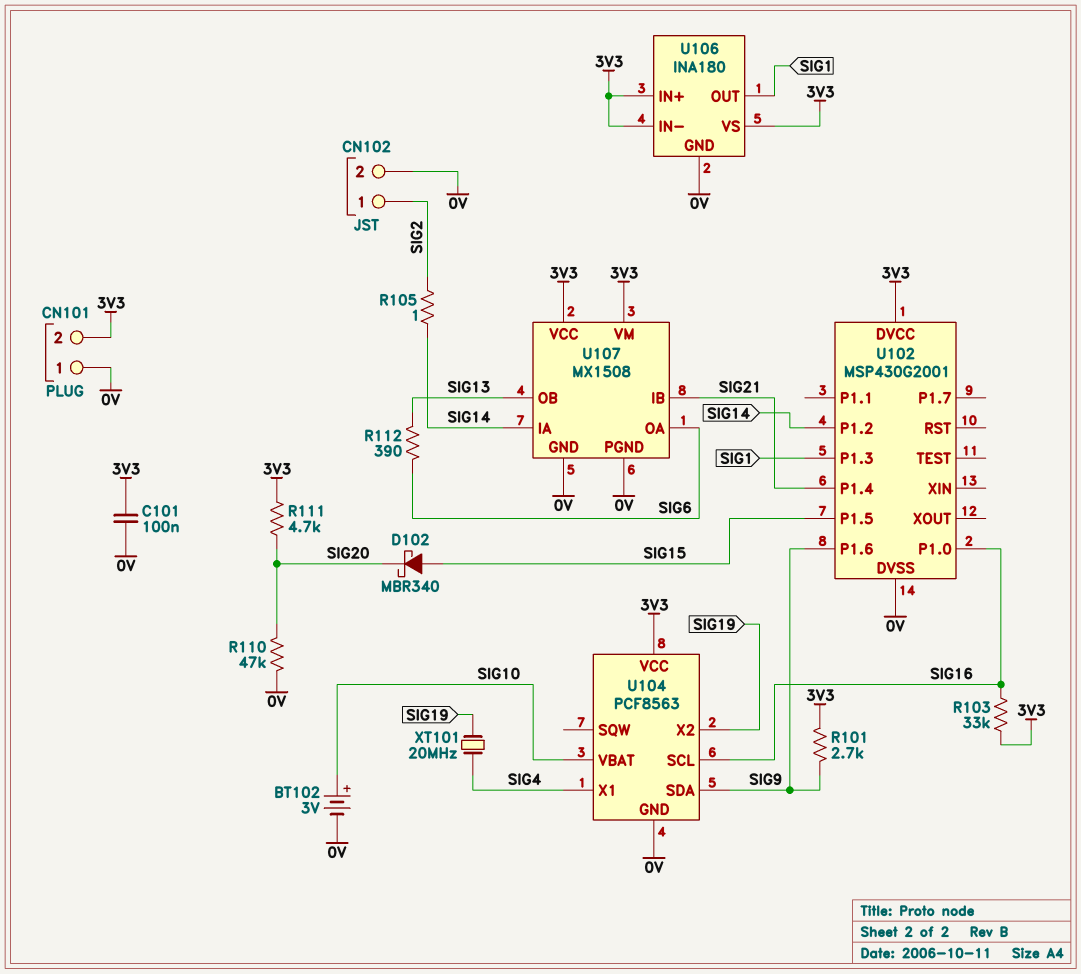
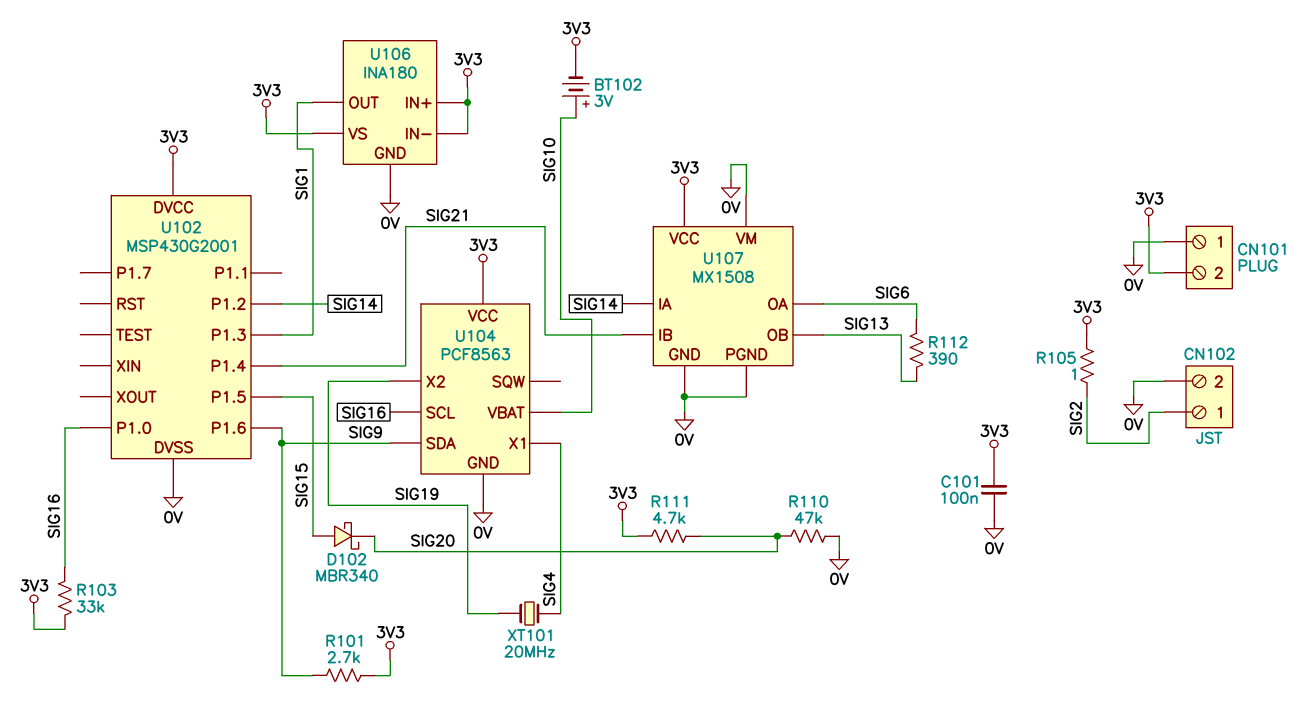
BT102: 3V (plus SIG10, minus 0V) -> 3V (plus SIG10, minus 3V3)
R105: 1 (SIG2, SIG14) -> 1 (3V3, SIG2)
U107 pin VM: 3V3 -> 0V

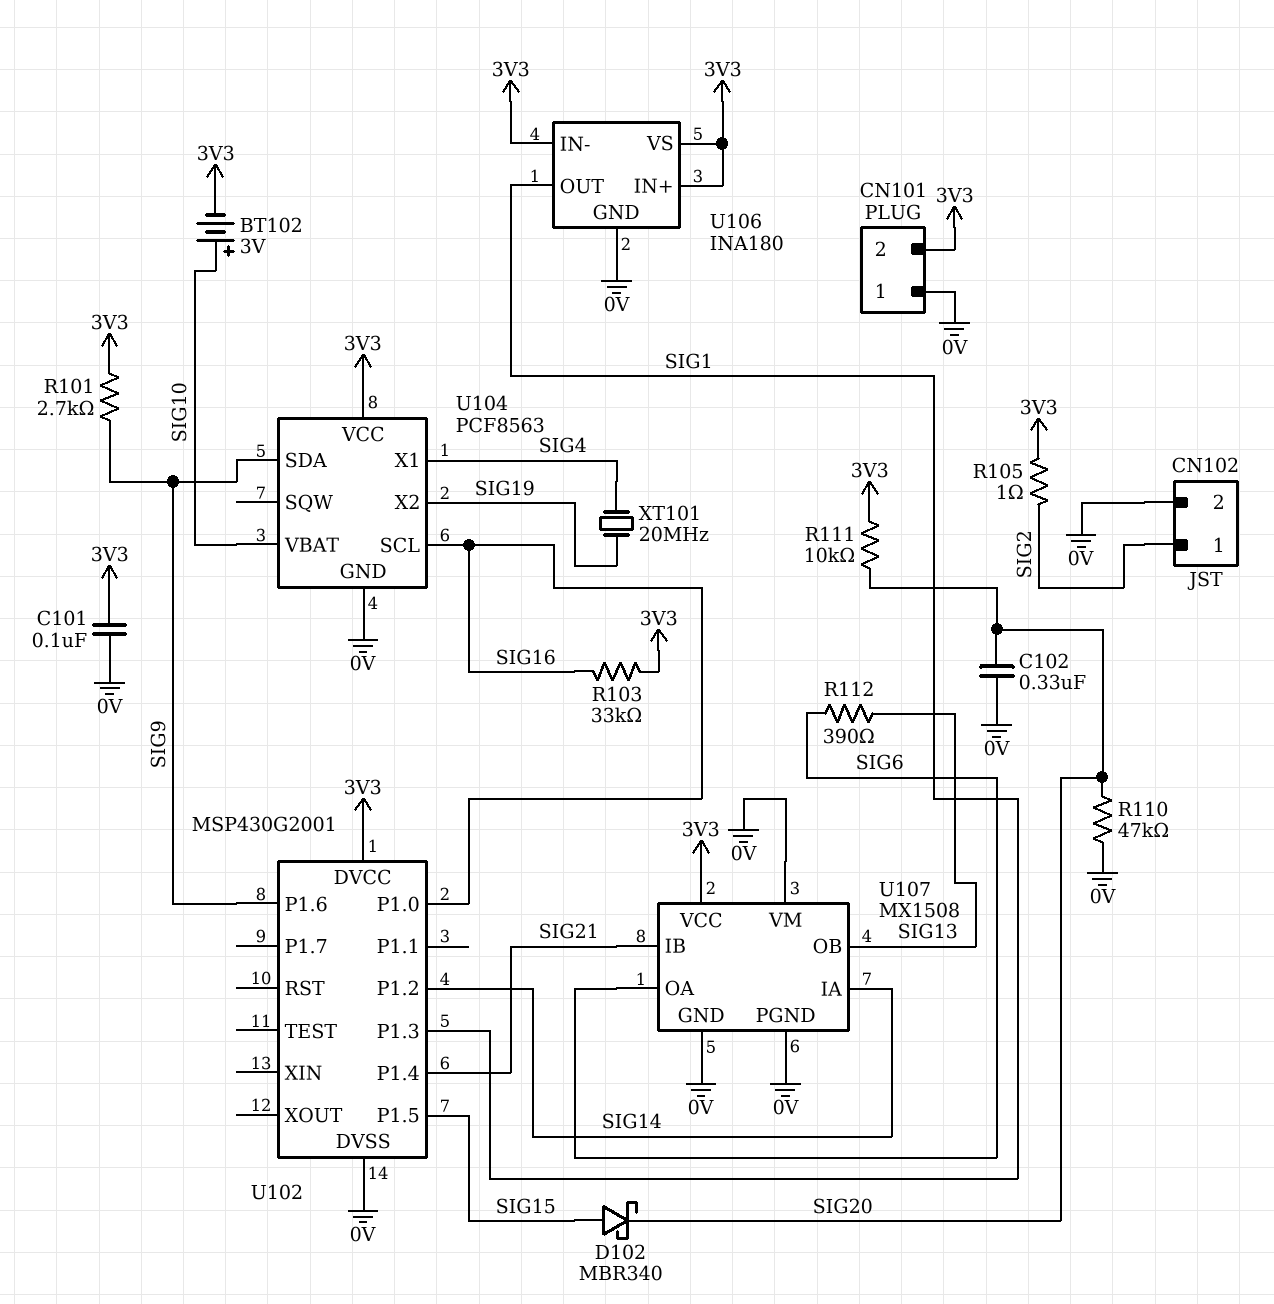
C102: none -> 330nF (0V, SIG20)
R111: 4.7k (3V3, SIG20) -> 10k (3V3, SIG20)

